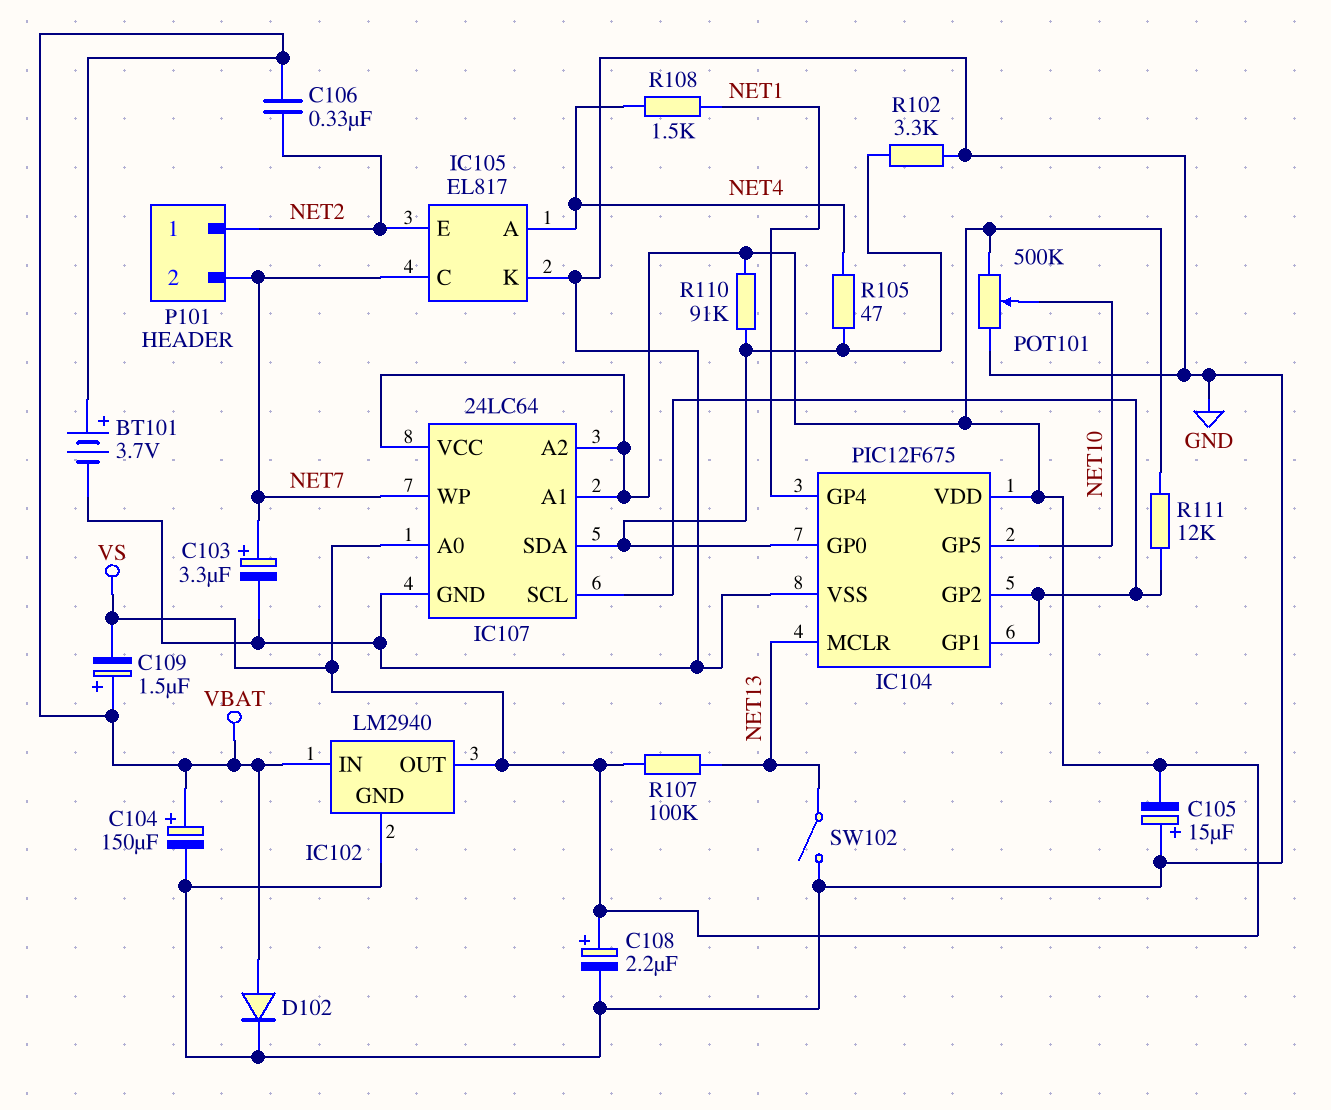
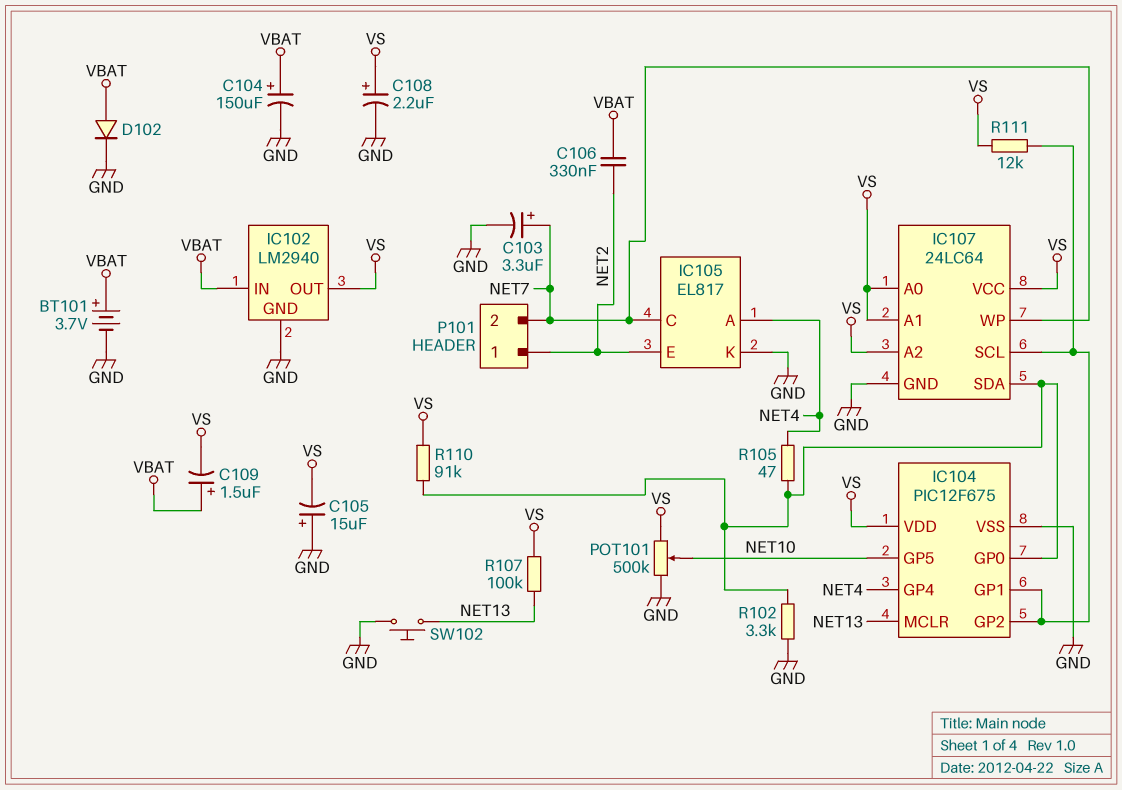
IC104 pin GP4: NET1 -> NET4
R108: 1.5k (NET1, NET4) -> none
SW102: switch (GND, NET13) -> button (GND, NET13)

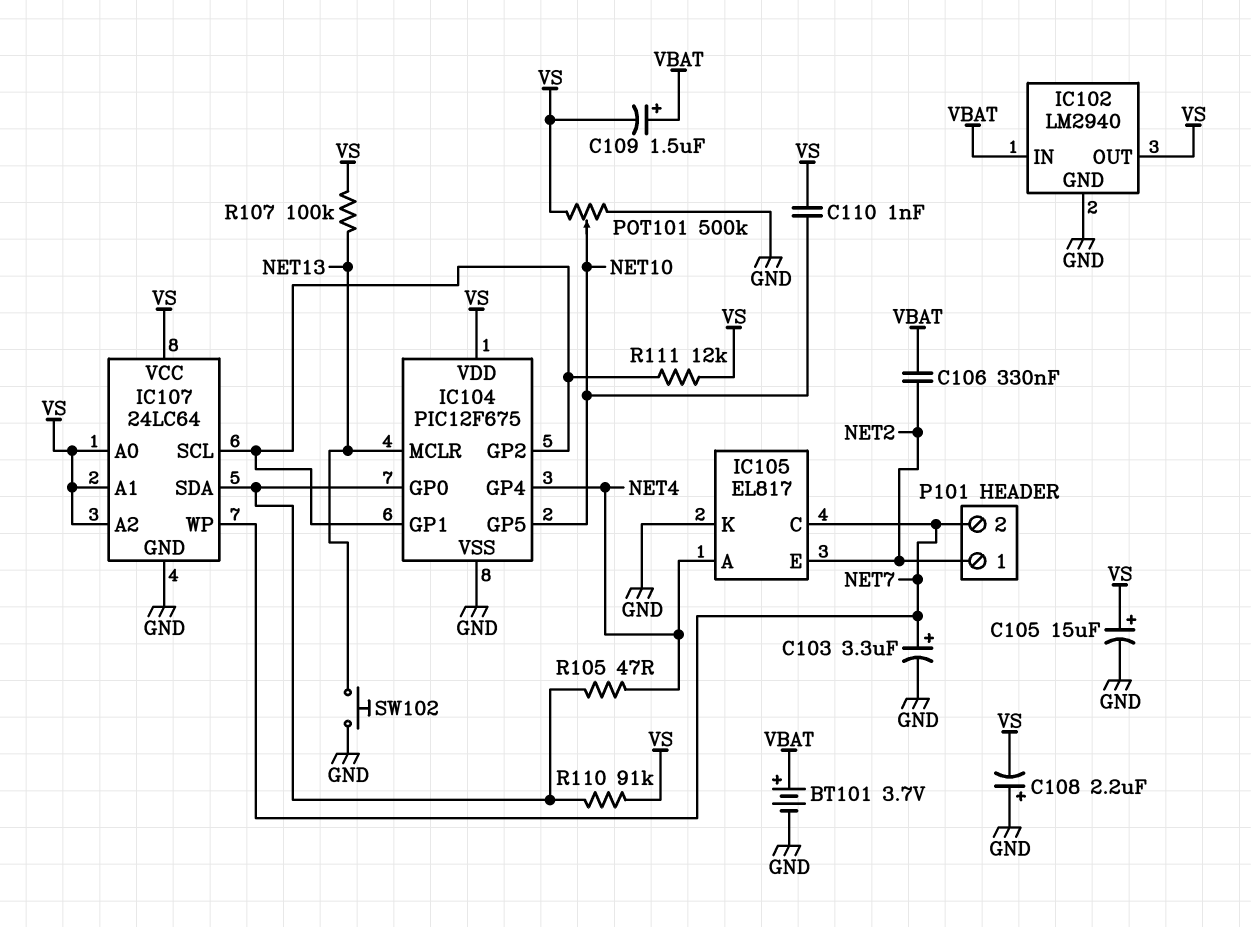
C104: 150uF (plus VBAT, minus GND) -> none
C105: 15uF (plus GND, minus VS) -> 15uF (plus VS, minus GND)
C108: 2.2uF (plus VS, minus GND) -> 2.2uF (plus GND, minus VS)
C110: none -> 1nF (NET10, VS)
D102: diode (A VBAT, K GND) -> none
R102: 3.3k (GND, IC104/GP0) -> none

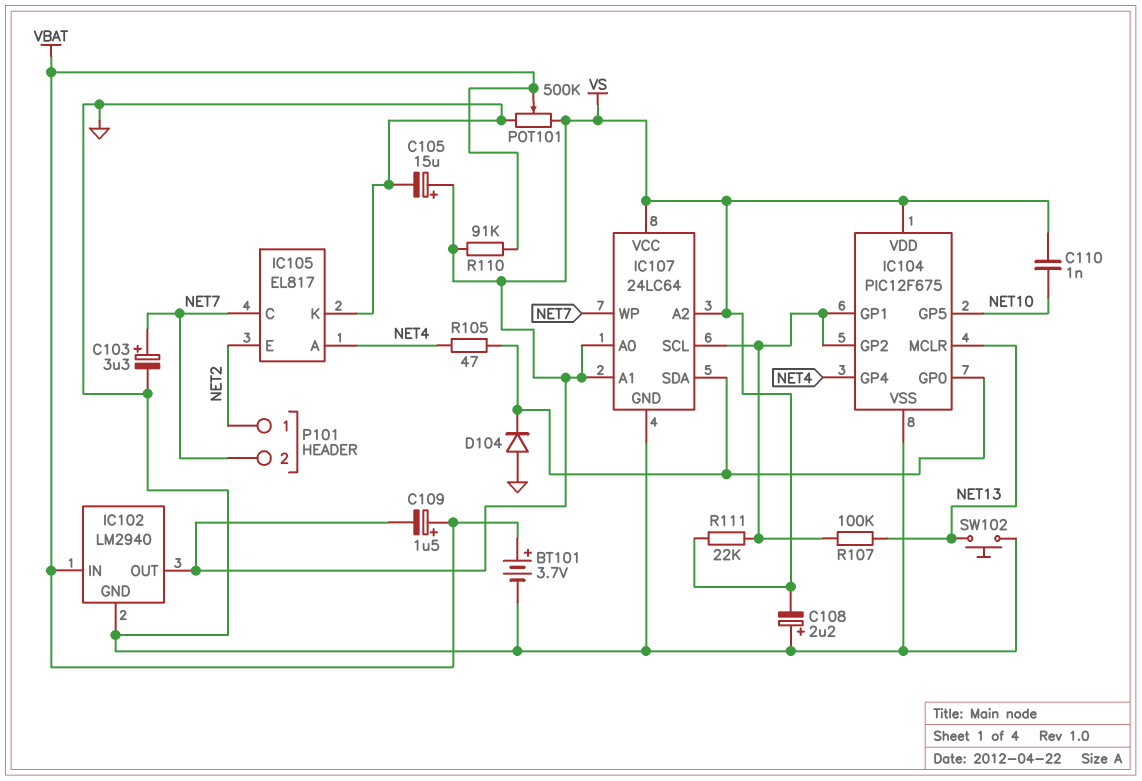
C106: 330nF (NET2, VBAT) -> none
D104: none -> diode (A GND, K IC104/GP0)
POT101: 500k (GND, VS, wiper NET10) -> 500k (GND, VS, wiper VBAT)
R107: 100k (NET13, VS) -> 100k (IC104/GP1, NET13)
R110: 91k (IC104/GP0, VS) -> 91k (VBAT, VS)
R111: 12k (IC104/GP1, VS) -> 22k (IC104/GP1, VS)

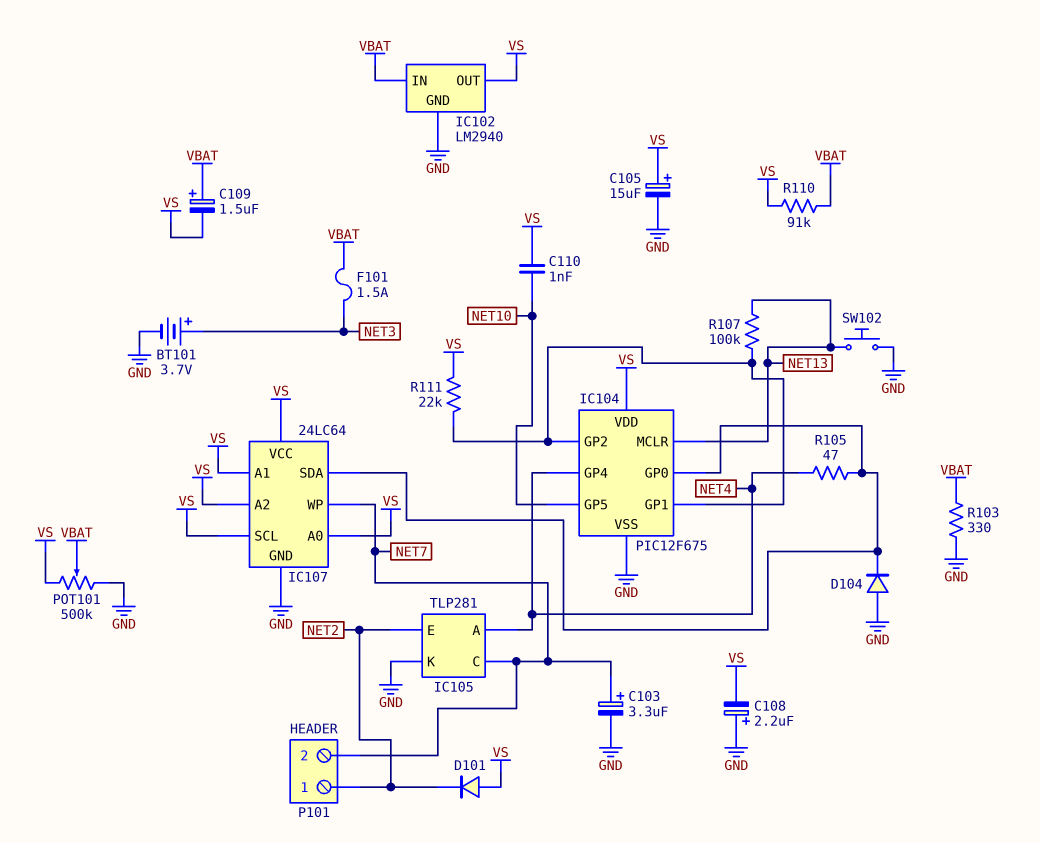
BT101: 3.7V (plus VBAT, minus GND) -> 3.7V (plus NET3, minus GND)
D101: none -> diode (A VS, K NET2)
F101: none -> 1.5A (NET3, VBAT)
IC105: EL817 -> TLP281
IC107 pin SCL: IC104/GP1 -> VS
R103: none -> 330 (GND, VBAT)

